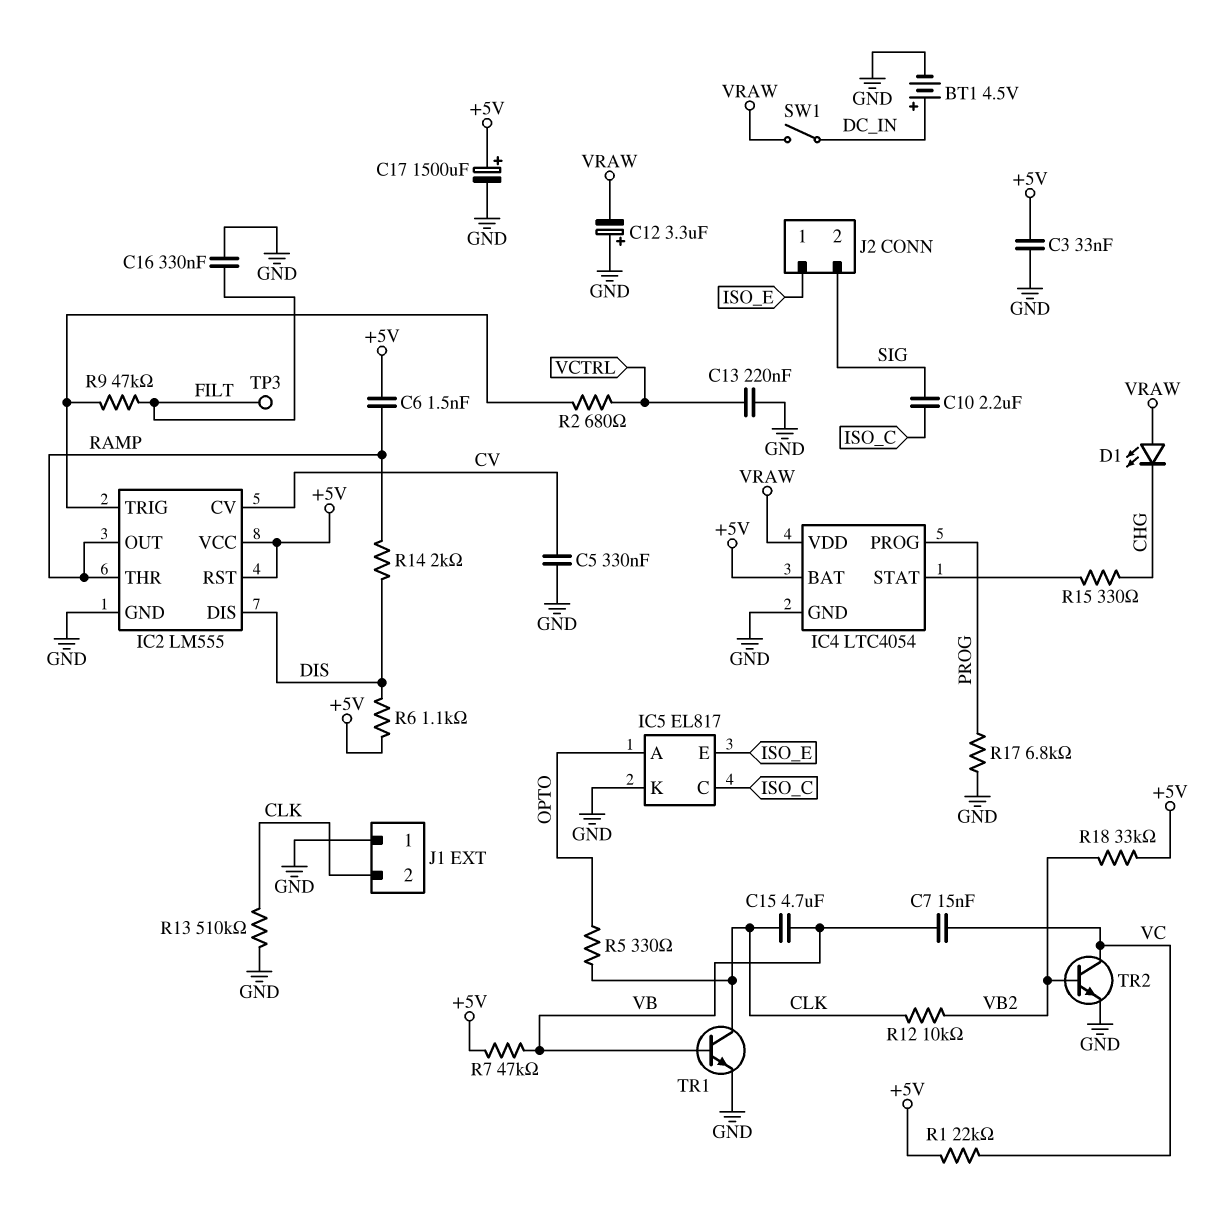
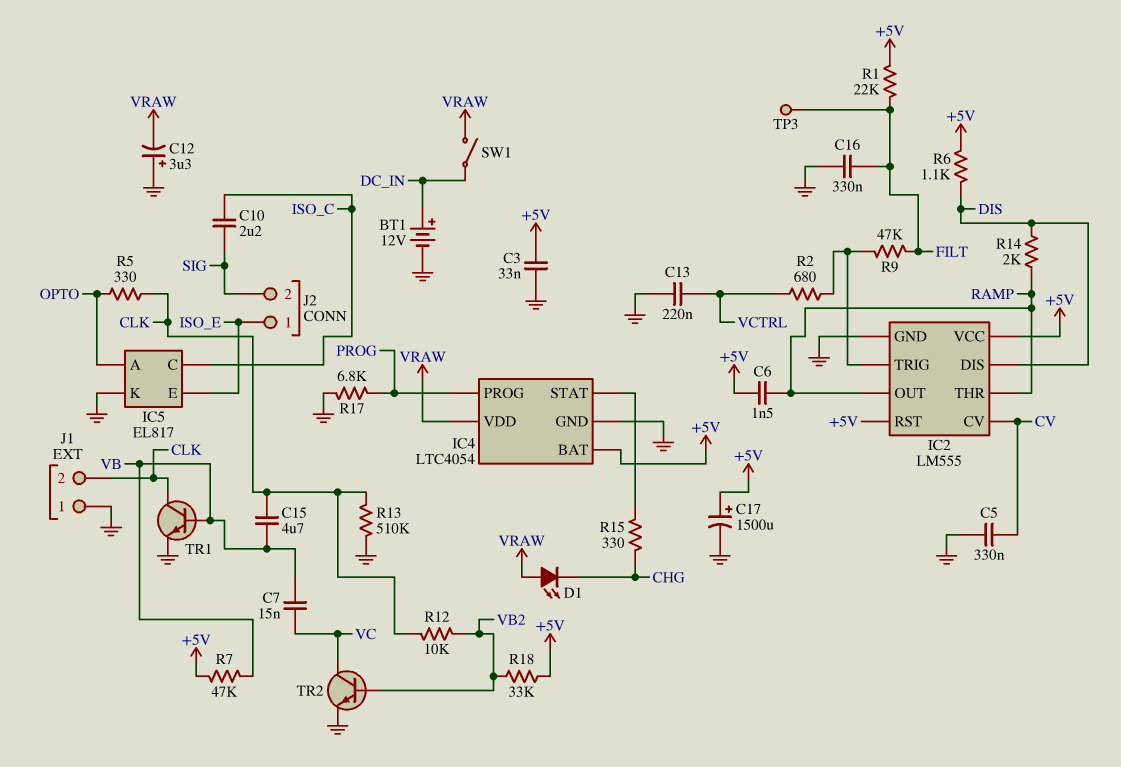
BT1: 4.5V (plus DC_IN, minus GND) -> 12V (plus DC_IN, minus GND)
R1: 22k (+5V, VC) -> 22k (+5V, FILT)

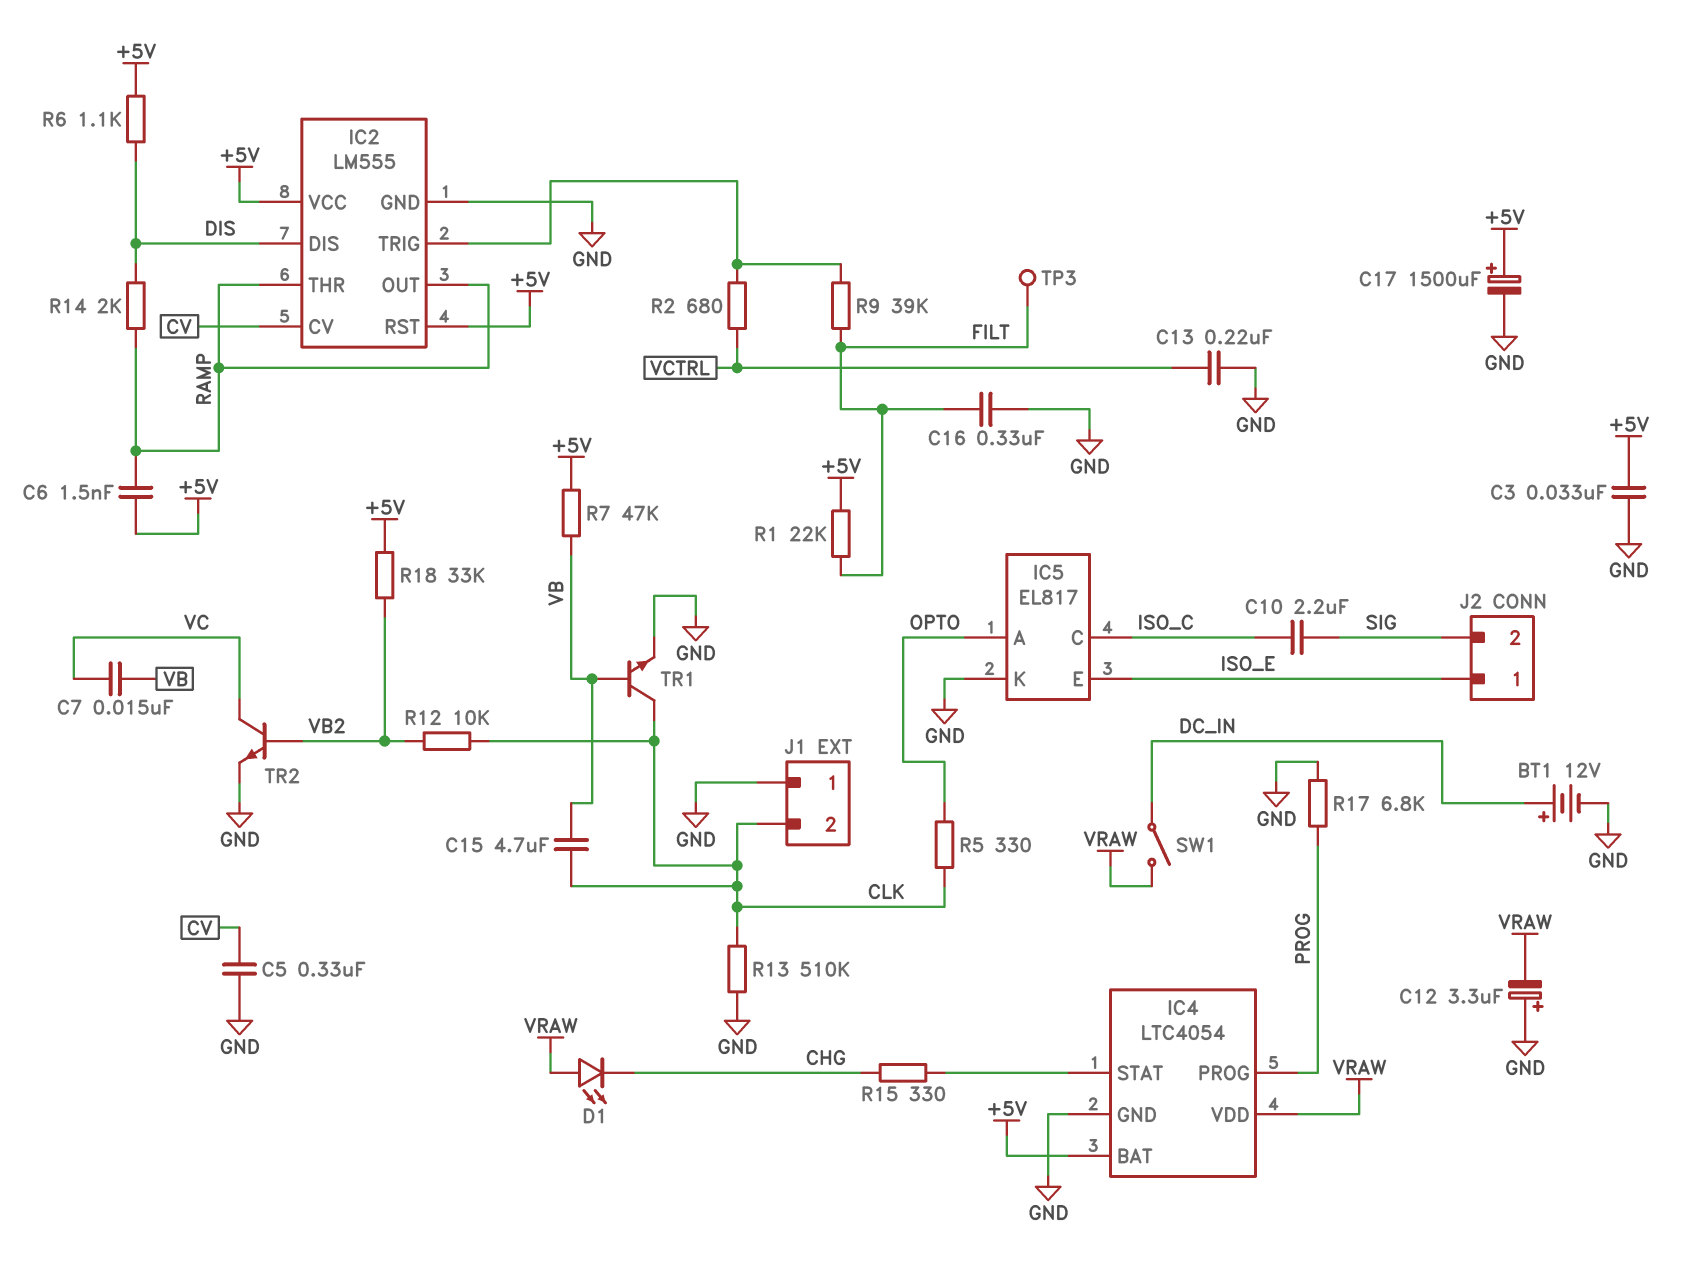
R9: 47k (FILT, IC2/TRIG) -> 39k (FILT, IC2/TRIG)

